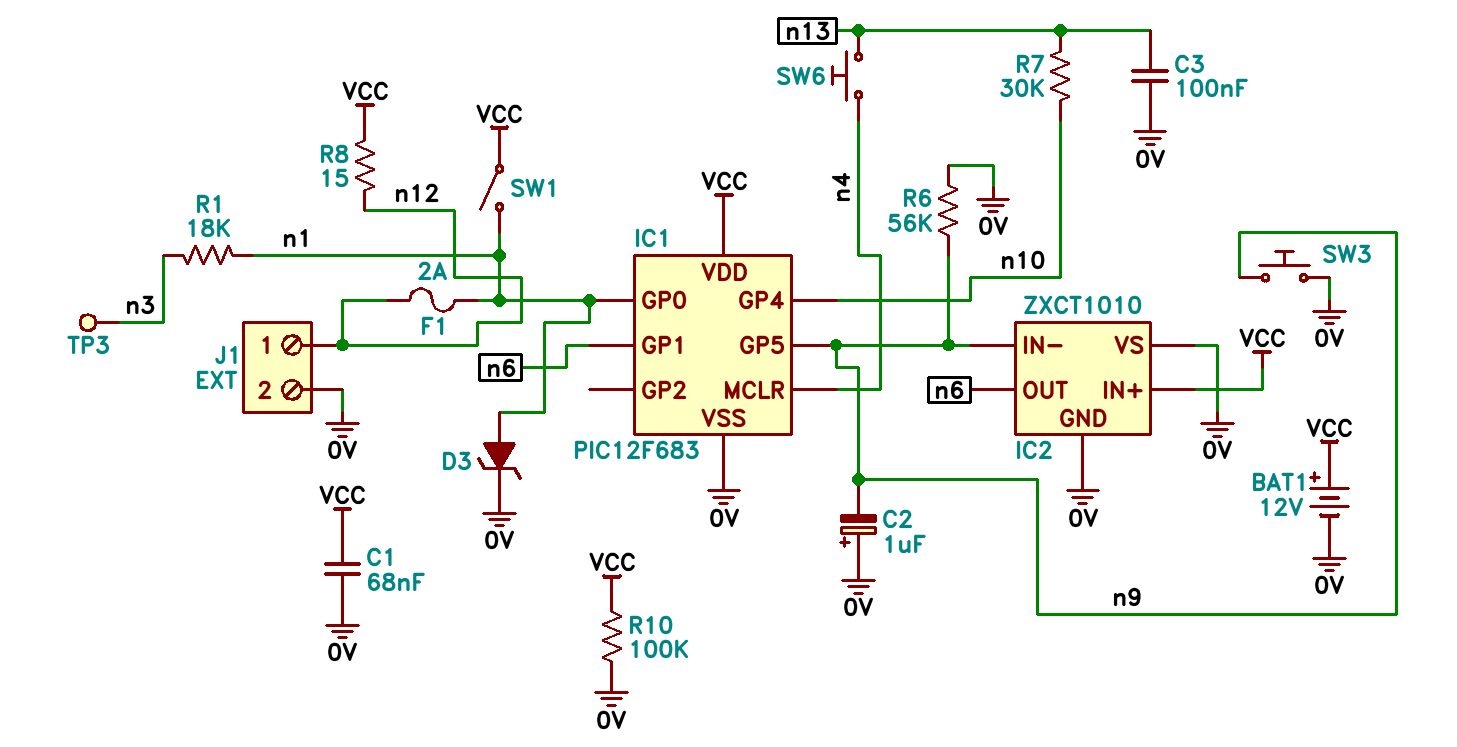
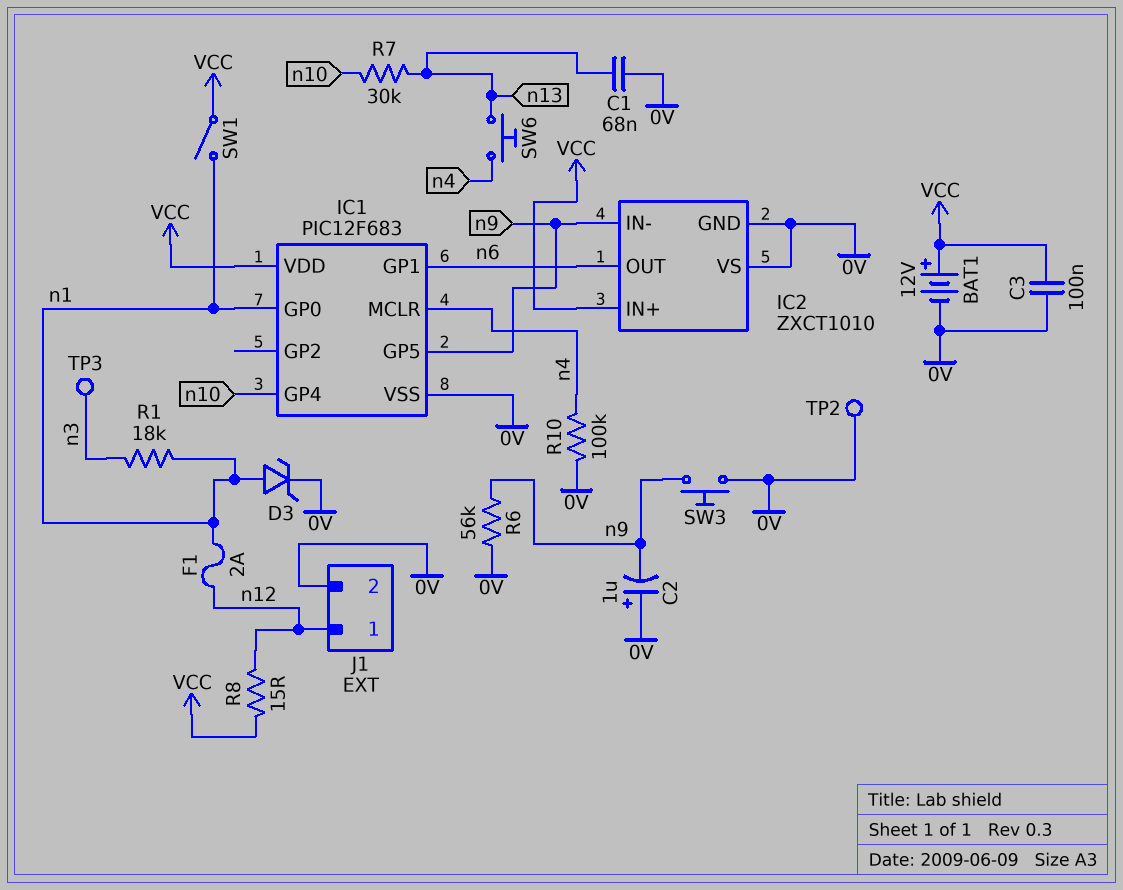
C1: 68nF (0V, VCC) -> 68nF (0V, n13)
C3: 100nF (0V, n13) -> 100nF (0V, VCC)
R10: 100k (0V, VCC) -> 100k (0V, n4)
TP2: none -> test point (0V)

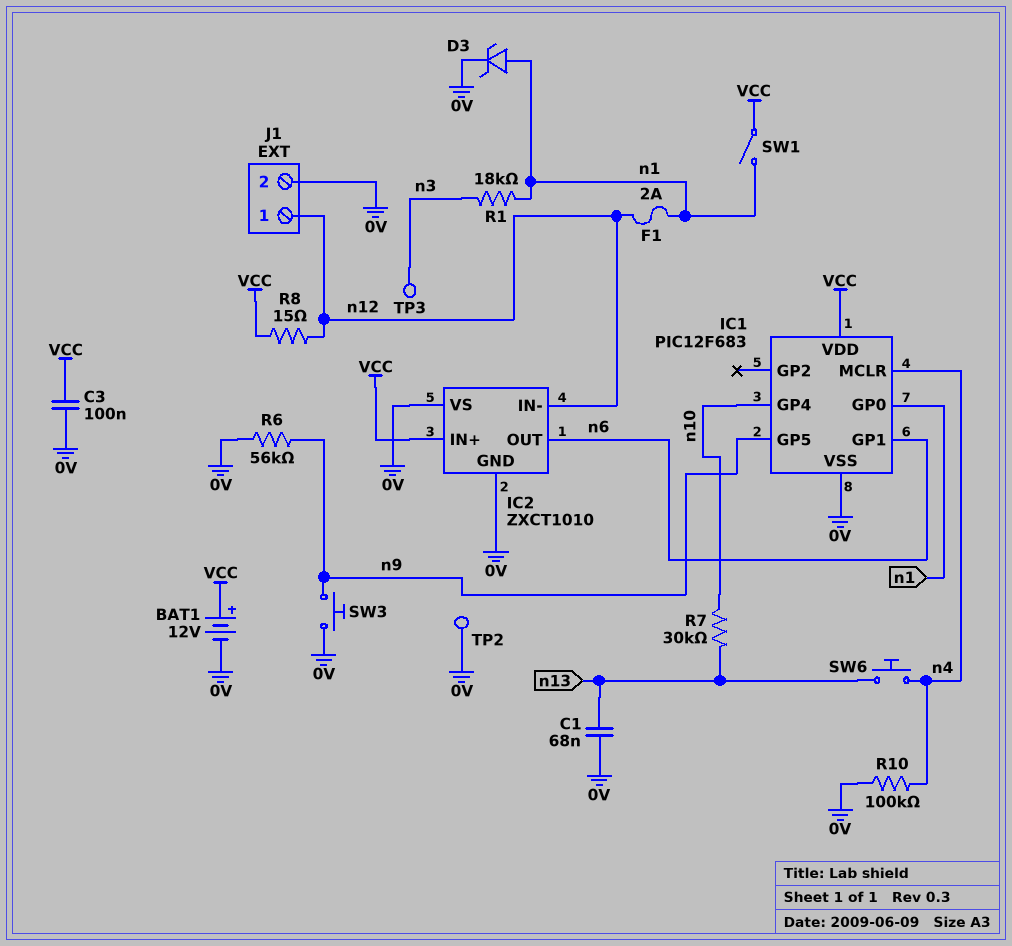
C2: 1uF (plus 0V, minus n9) -> none
IC2 pin IN-: n9 -> n12

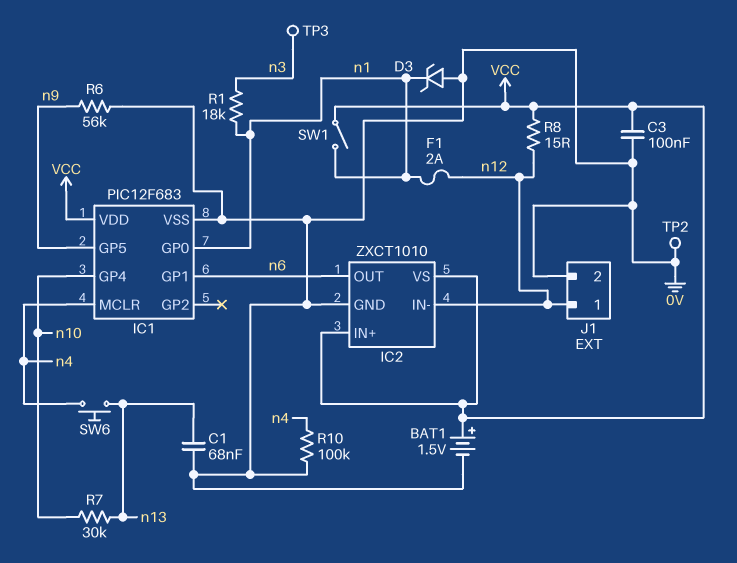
BAT1: 12V (plus VCC, minus 0V) -> 1.5V (plus VCC, minus 0V)
D3: zener (A n1, K 0V) -> zener (A 0V, K n1)
IC2 pin VS: 0V -> VCC
SW3: button (0V, n9) -> none

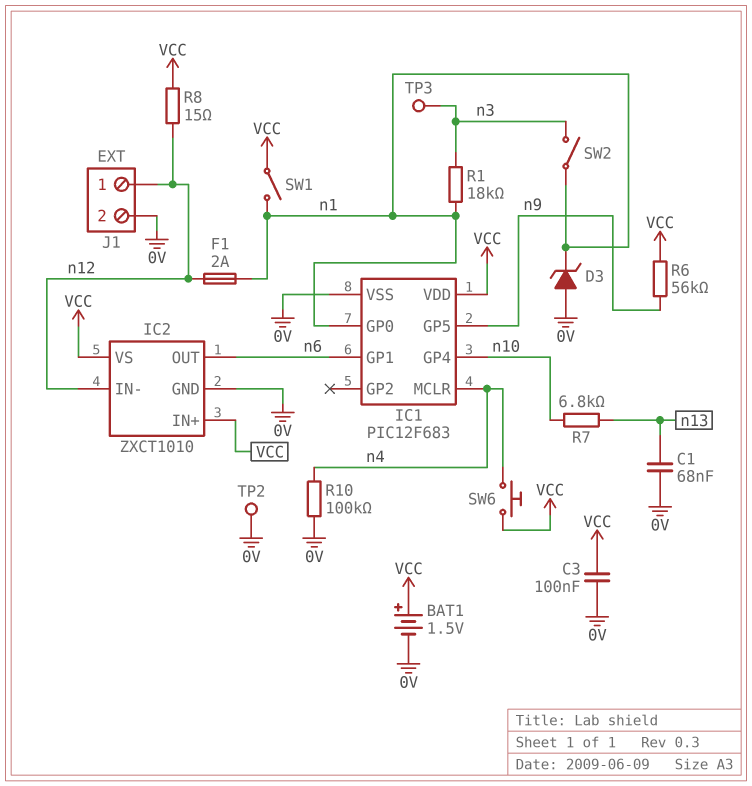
R6: 56k (0V, n9) -> 56k (VCC, n9)
R7: 30k (n10, n13) -> 6.8k (n10, n13)
SW2: none -> switch (n1, n3)
SW6: button (n4, n13) -> button (VCC, n4)

